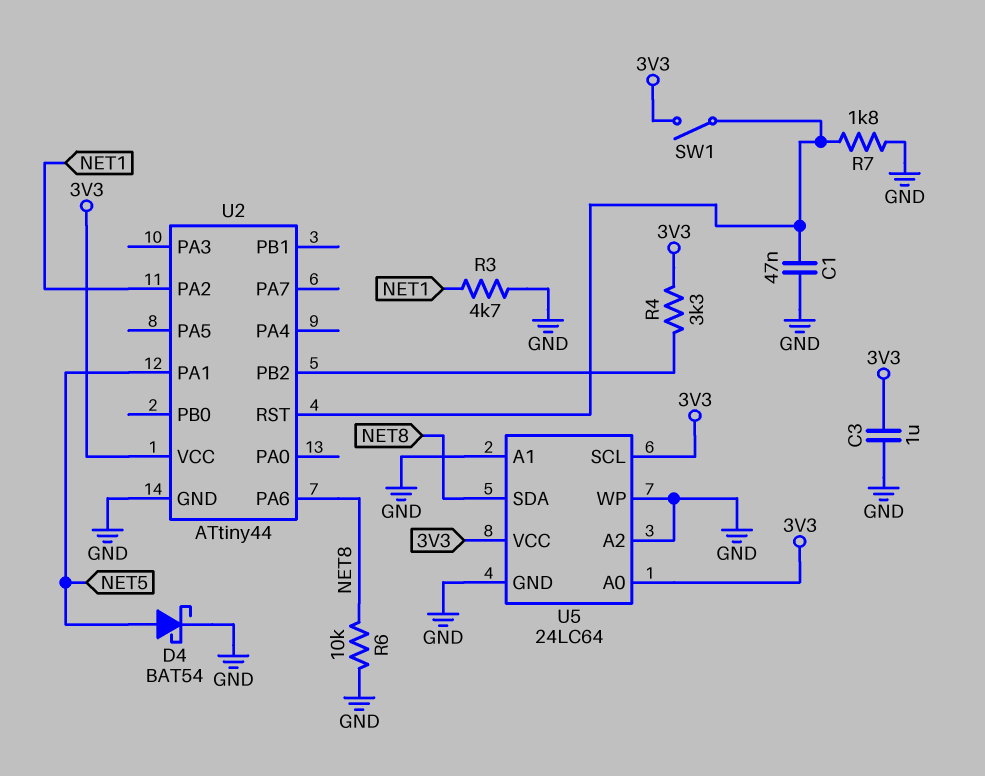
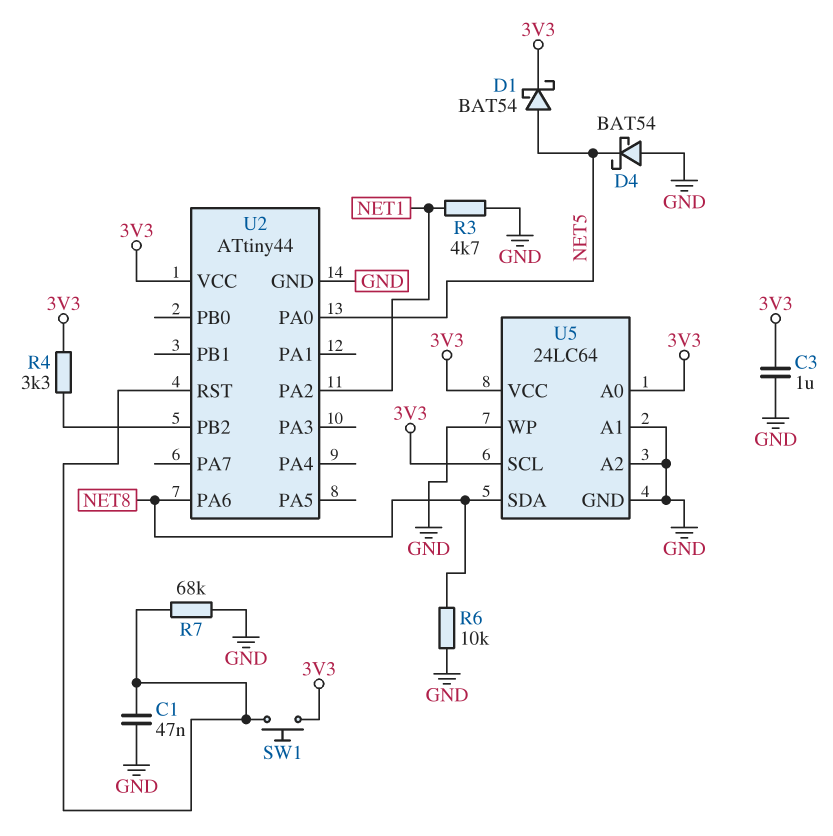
D1: none -> schottky BAT54 (A NET5, K 3V3)
D4: schottky BAT54 (A NET5, K GND) -> schottky BAT54 (A GND, K NET5)
R7: 1.8k (GND, U2/RST) -> 68k (GND, U2/RST)
SW1: switch (3V3, U2/RST) -> button (3V3, U2/RST)
U2 pin PA0: none -> NET5
U2 pin PA1: NET5 -> none

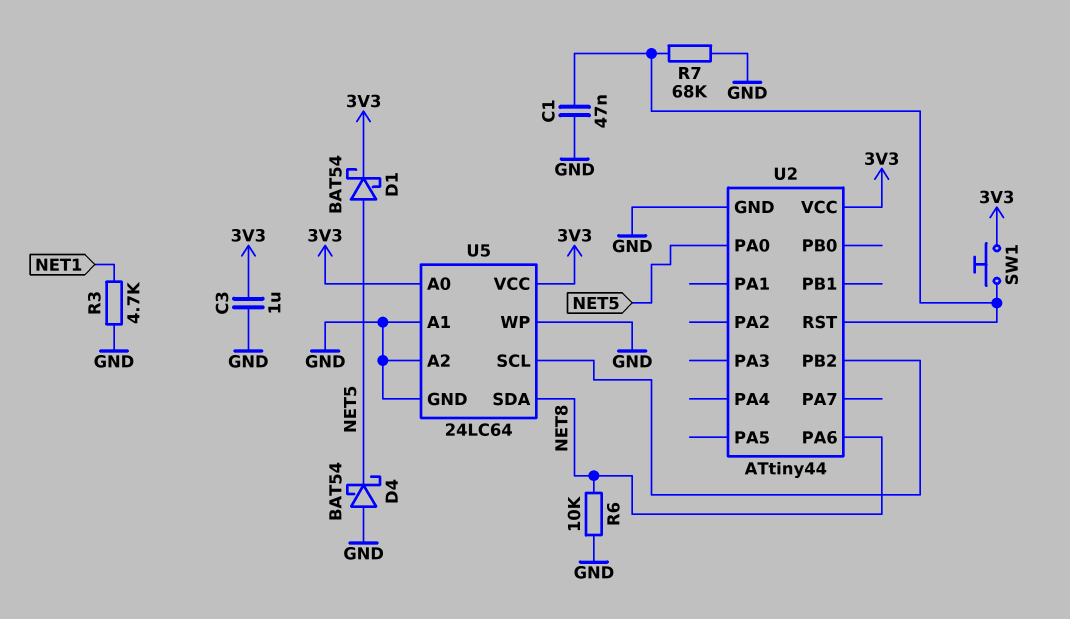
R4: 3.3k (3V3, U2/PB2) -> none
U2 pin PA2: NET1 -> none
U5 pin SCL: 3V3 -> U2/PB2

